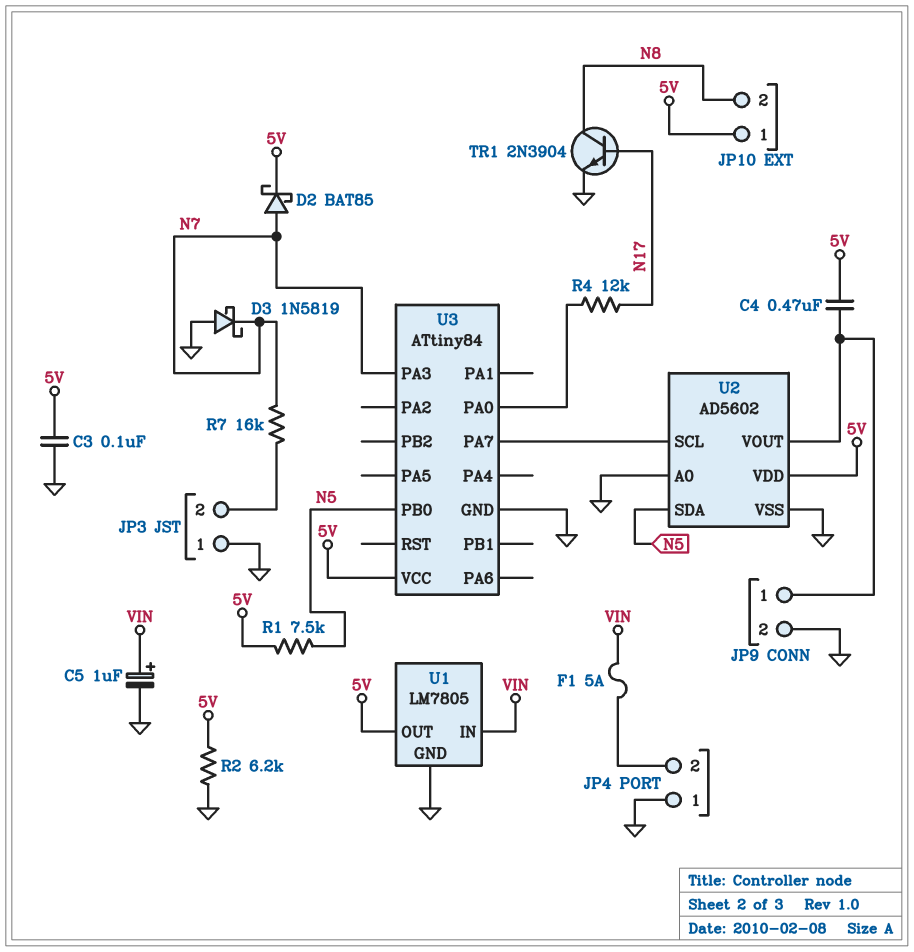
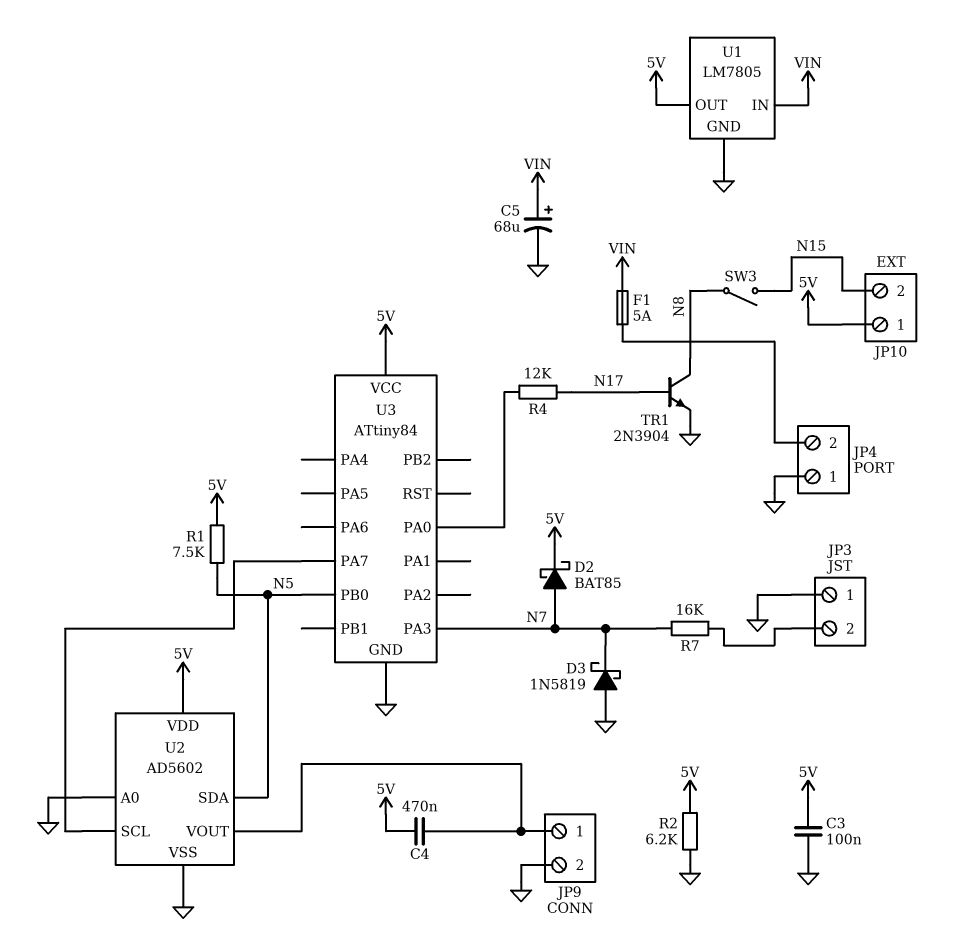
C5: 1uF (plus VIN, minus GND) -> 68uF (plus VIN, minus GND)
JP10 pin 2: N8 -> N15
SW3: none -> switch (N8, N15)

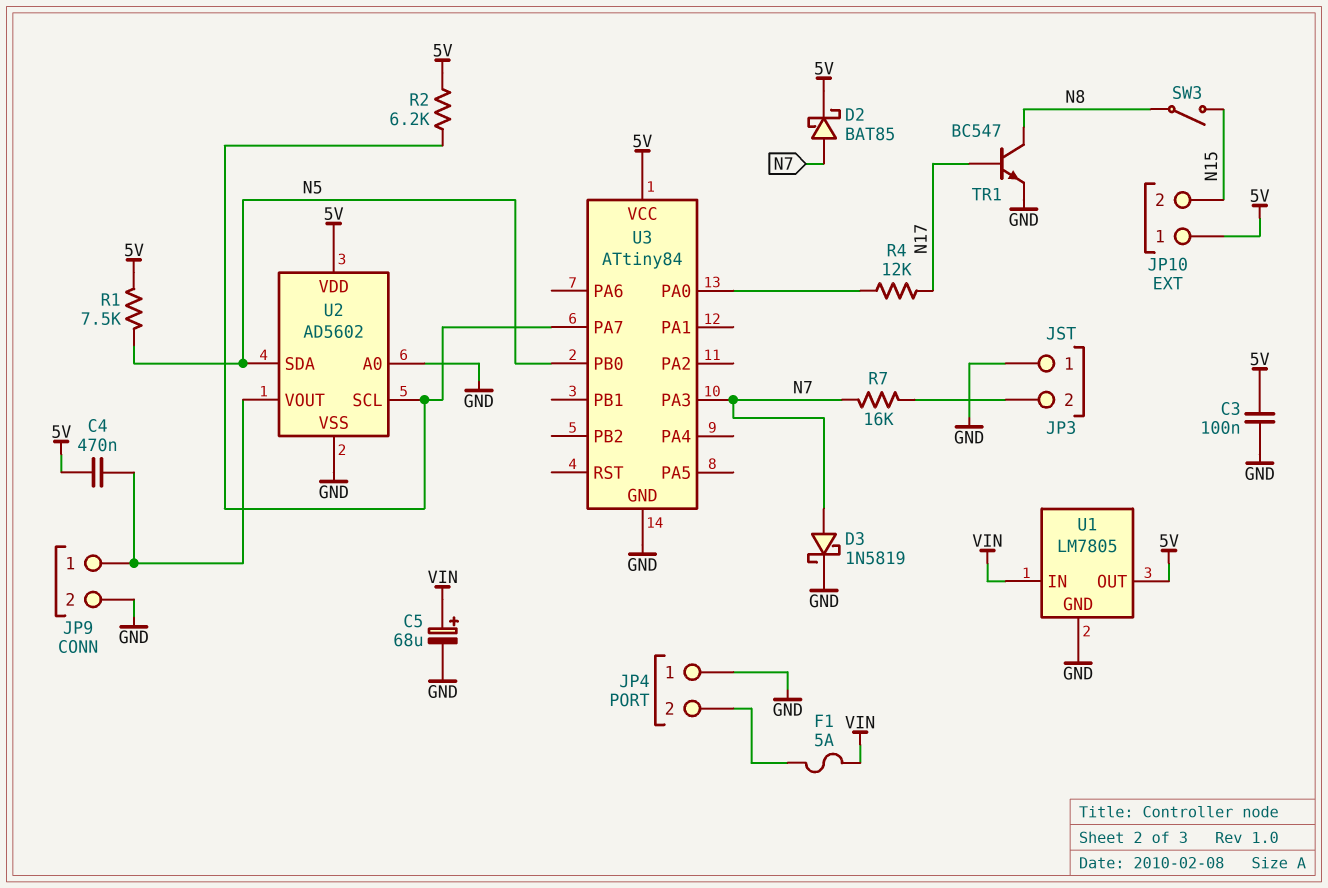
D3: schottky 1N5819 (A GND, K N7) -> schottky 1N5819 (A N7, K GND)
R2: 6.2k (5V, GND) -> 6.2k (5V, U2/SCL)
TR1: NPN 2N3904 (B N17, C N8, E GND) -> NPN BC547 (B N17, C N8, E GND)

